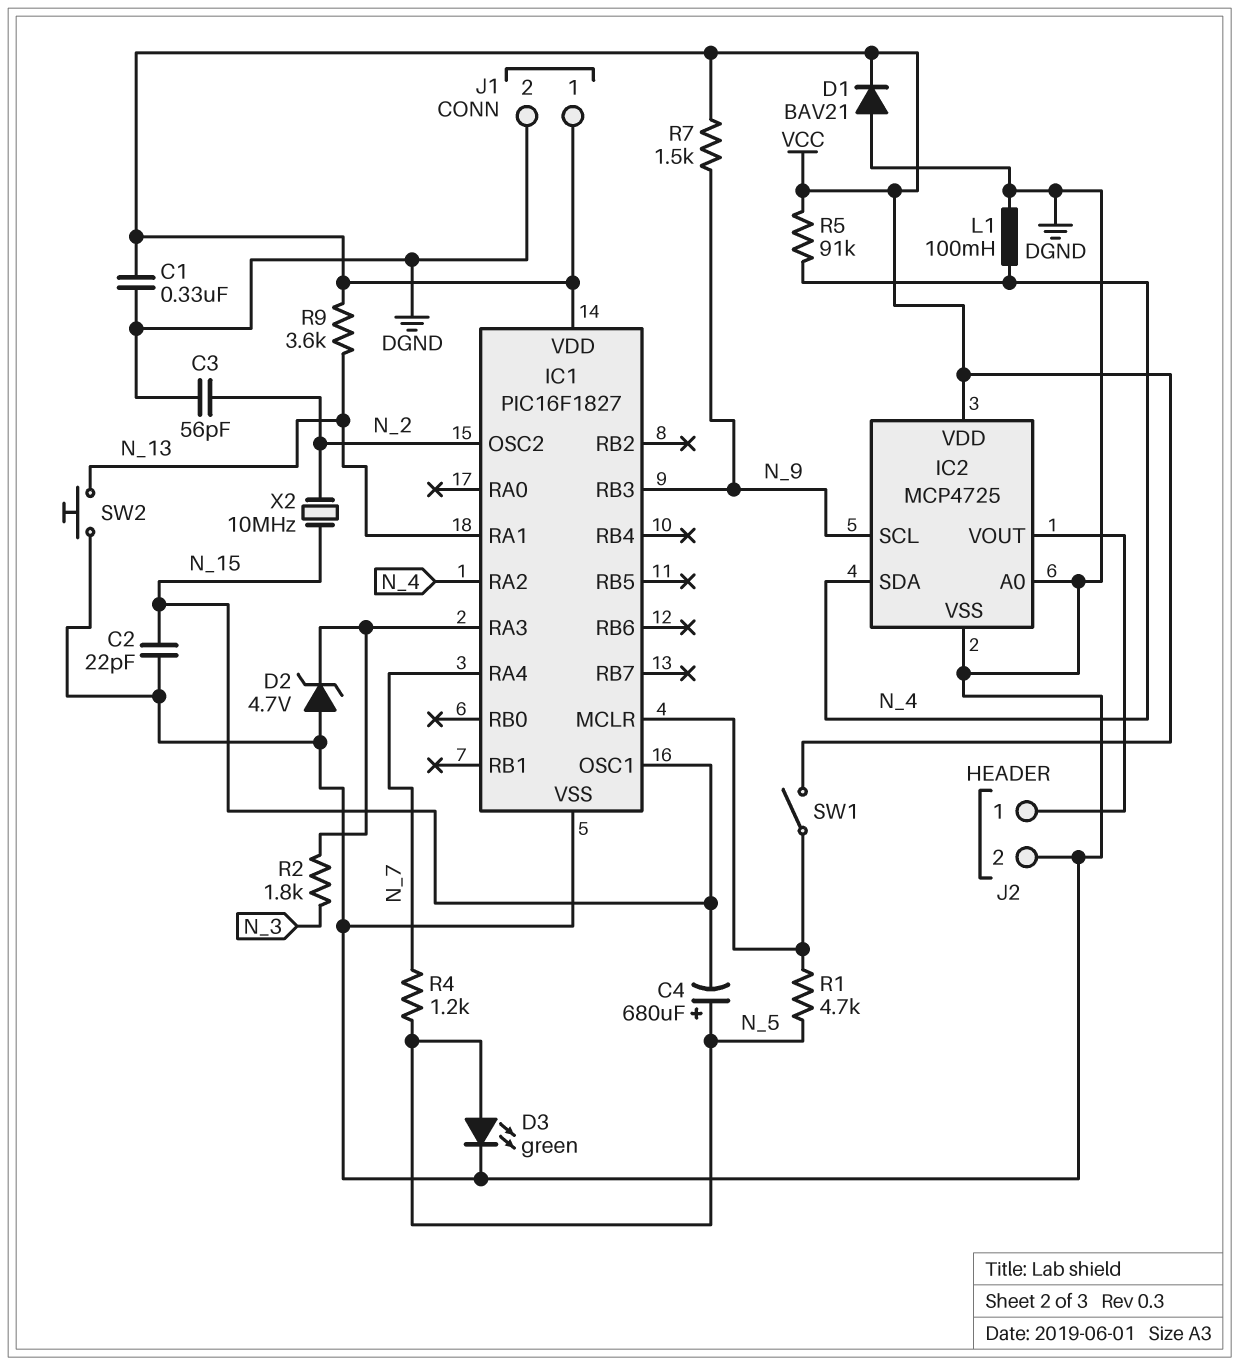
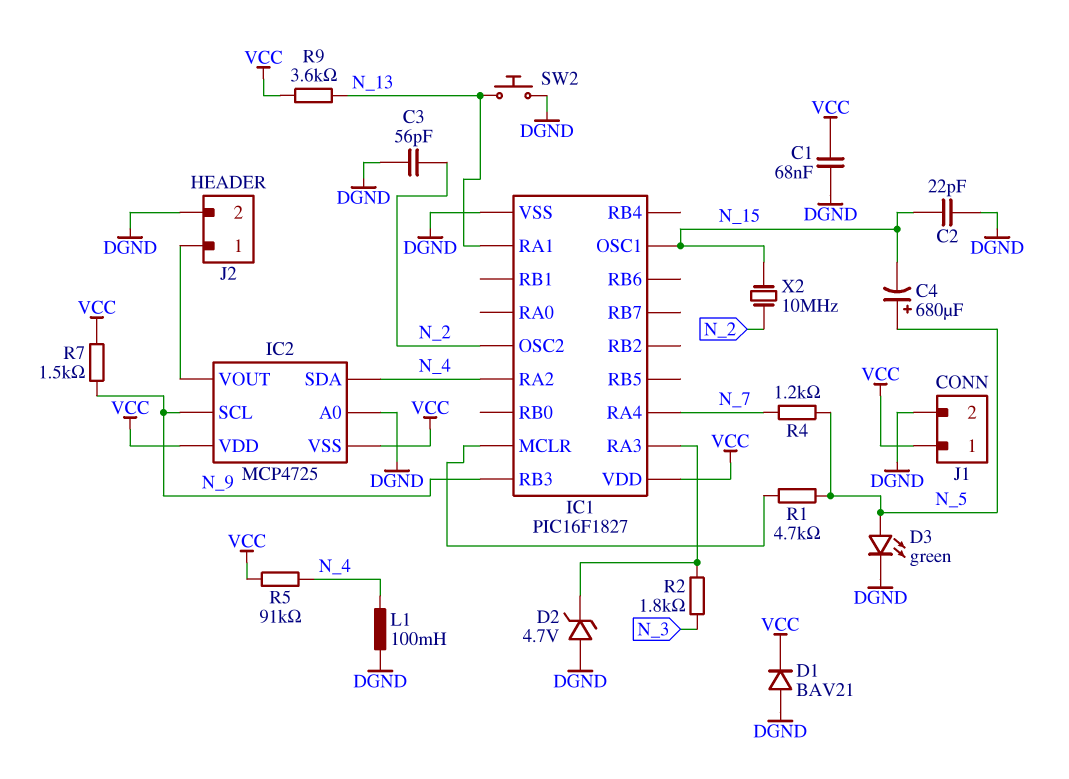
C1: 330nF (DGND, VCC) -> 68nF (DGND, VCC)
IC2 pin VSS: DGND -> VCC
SW1: switch (IC1/MCLR, VCC) -> none

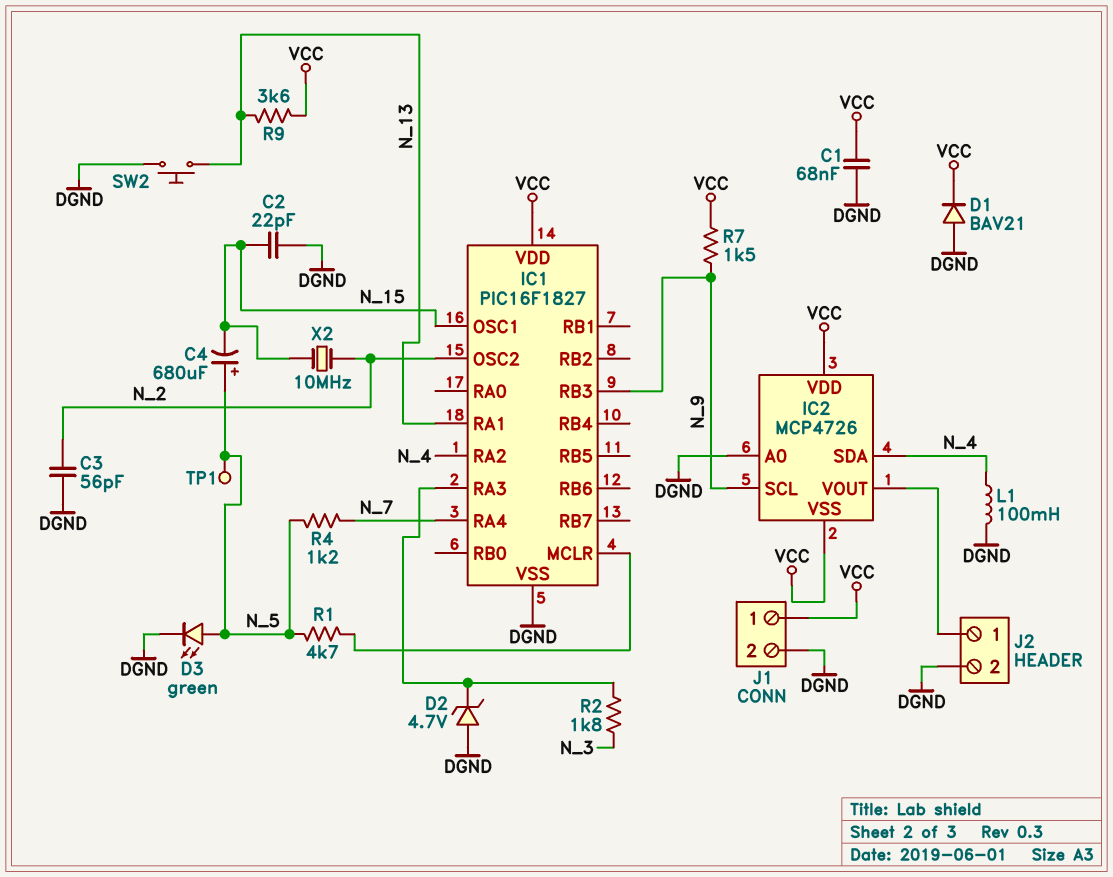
IC2: MCP4725 -> MCP4726
R5: 91k (N_4, VCC) -> none
TP1: none -> test point (N_5)

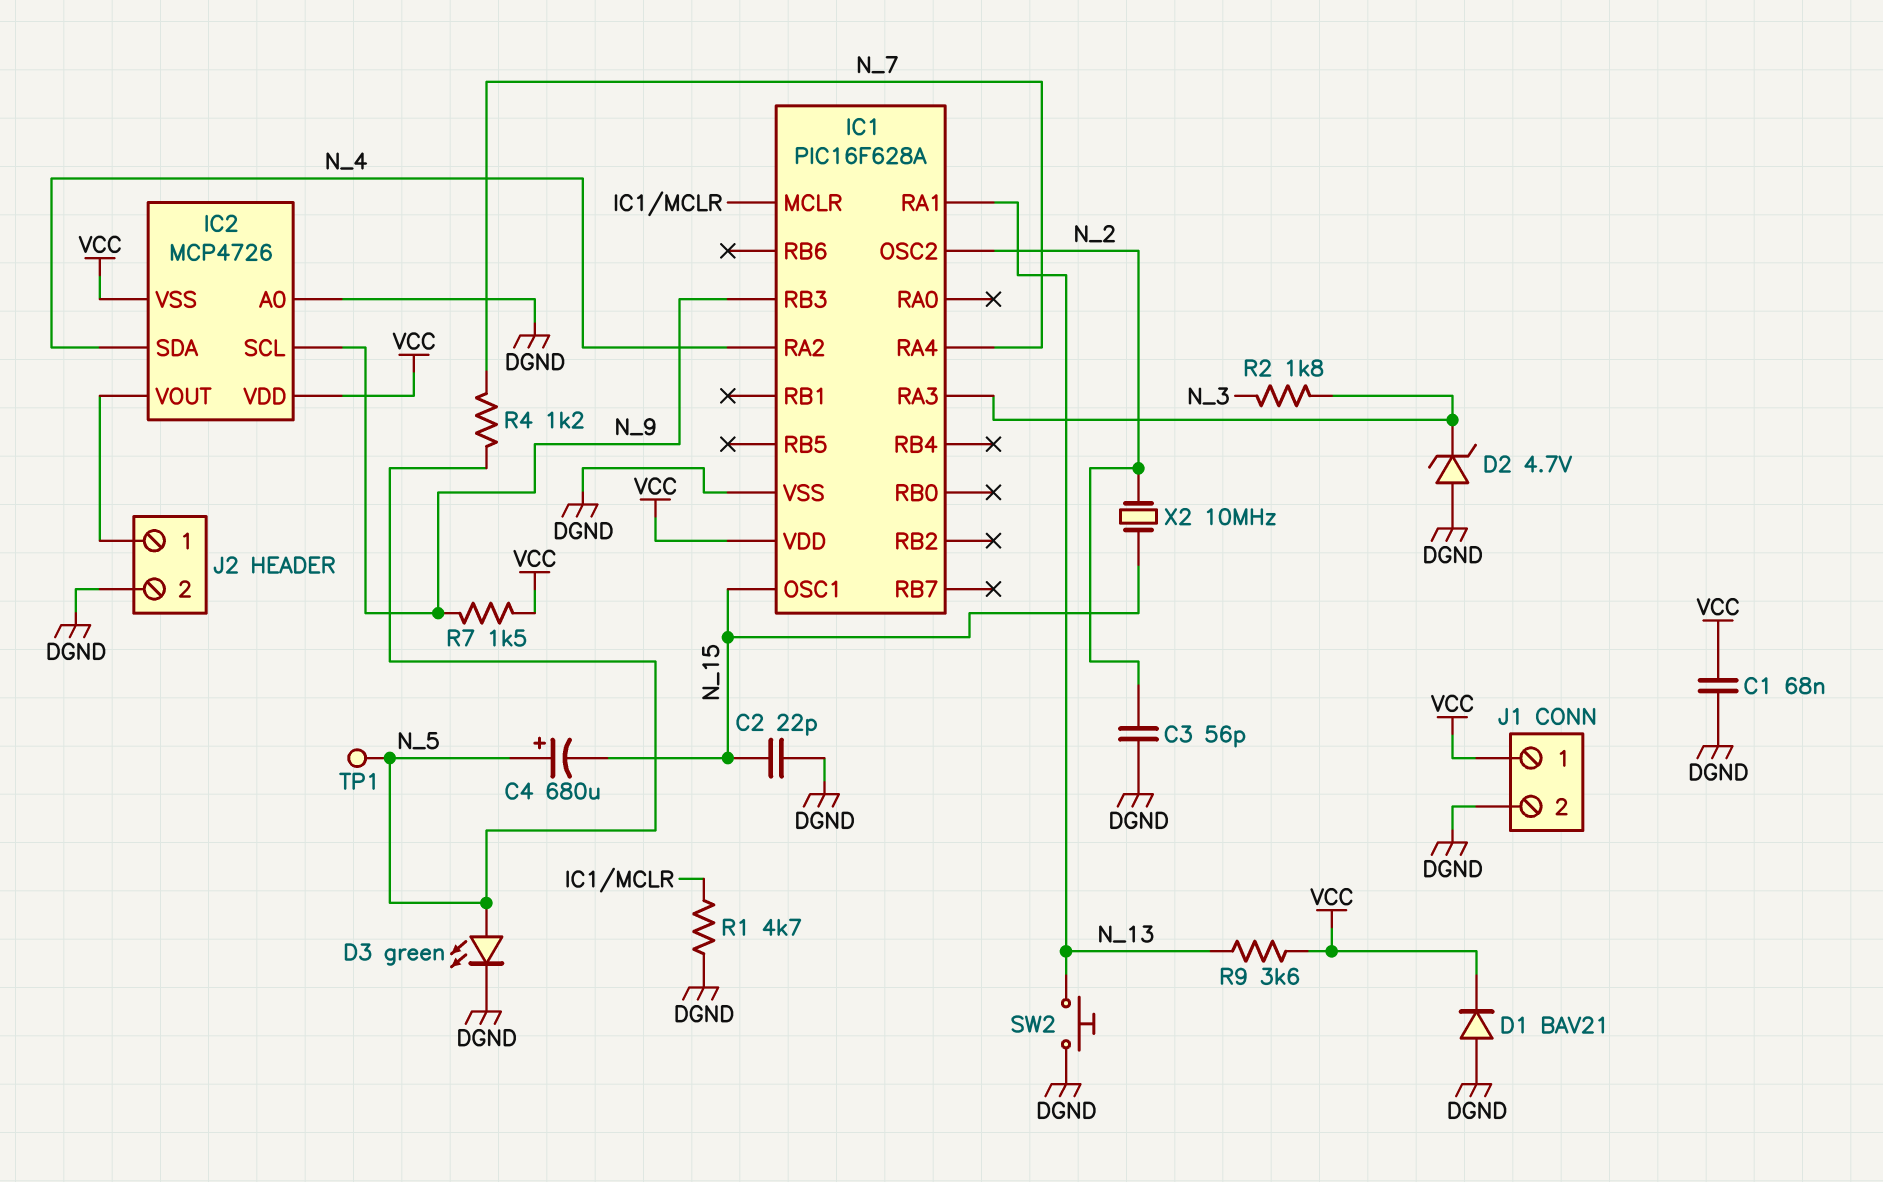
IC1: PIC16F1827 -> PIC16F628A
L1: 100mH (DGND, N_4) -> none
R1: 4.7k (IC1/MCLR, N_5) -> 4.7k (DGND, IC1/MCLR)

